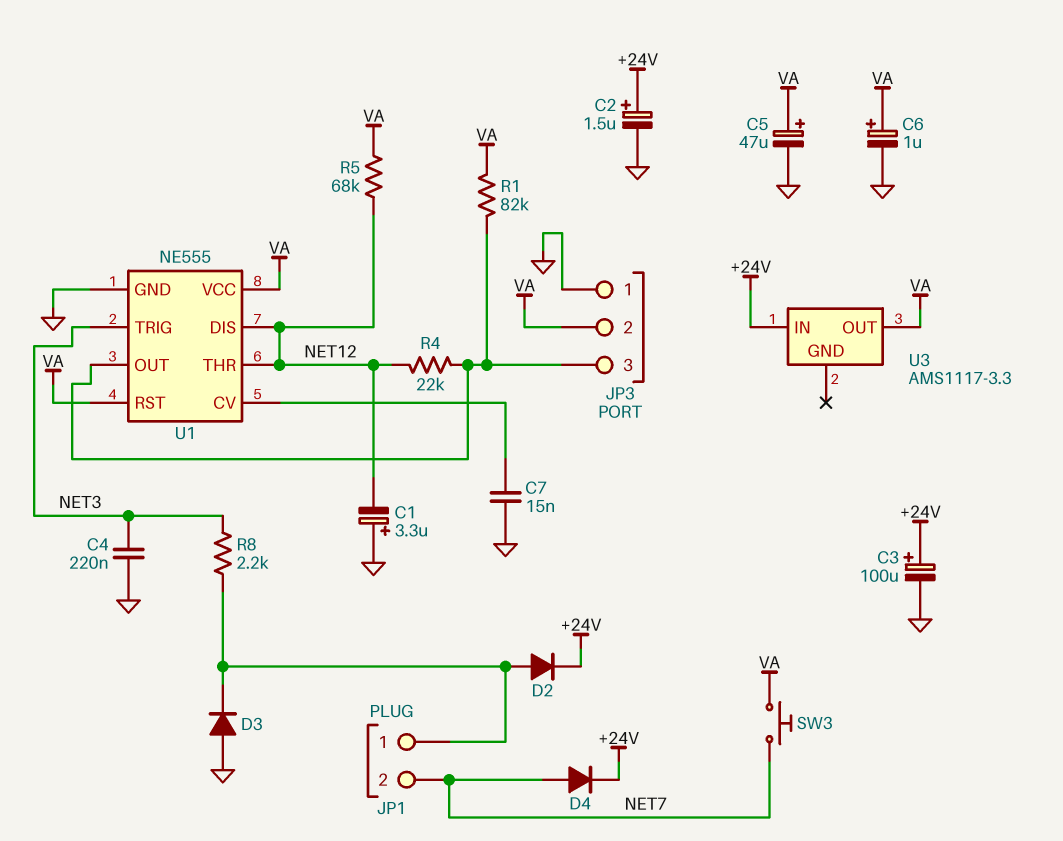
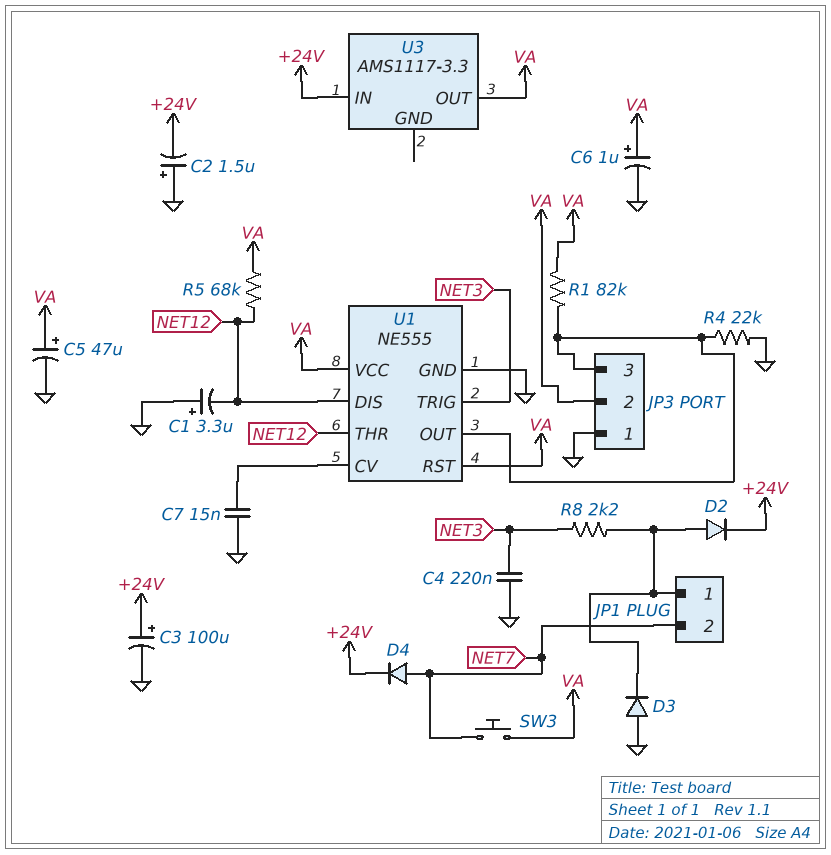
C2: 1.5uF (plus +24V, minus GND) -> 1.5uF (plus GND, minus +24V)
R4: 22k (JP3/3, NET12) -> 22k (GND, JP3/3)

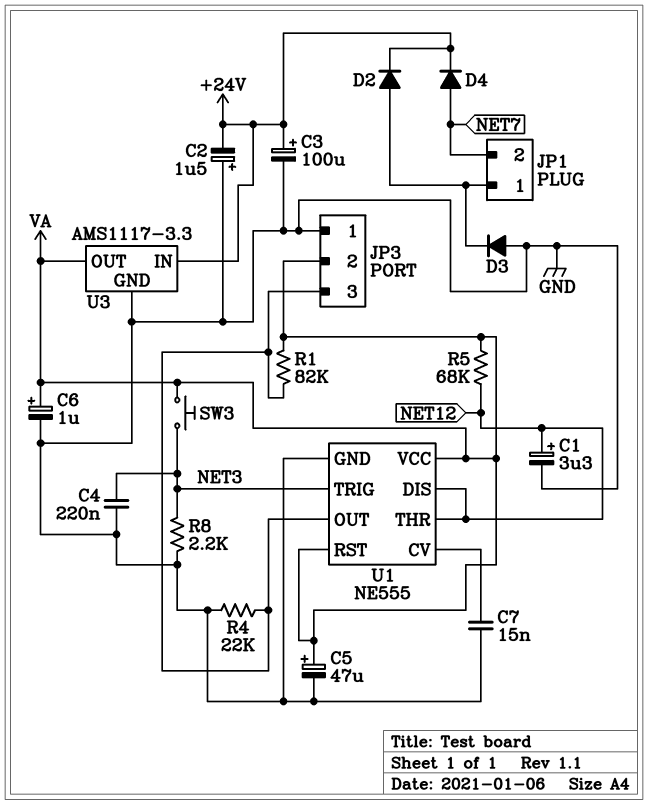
C1: 3.3uF (plus GND, minus NET12) -> 3.3uF (plus NET12, minus GND)
R8: 2.2k (JP1/1, NET3) -> 2.2k (GND, NET3)
SW3: button (NET7, VA) -> button (NET3, VA)
U3 pin GND: none -> GND

